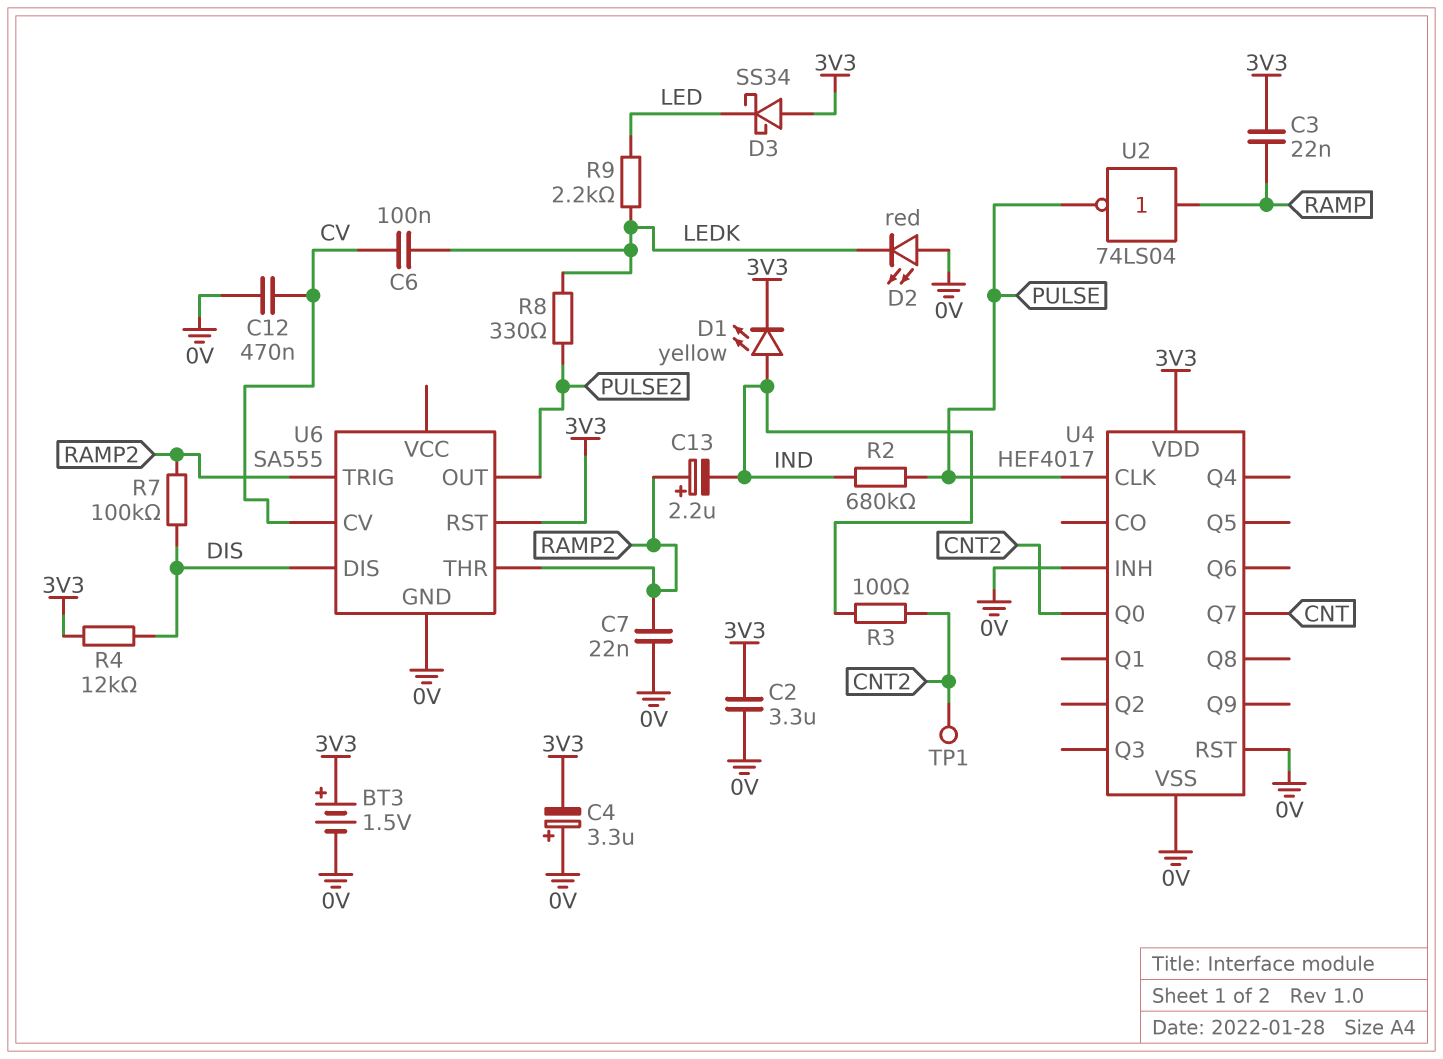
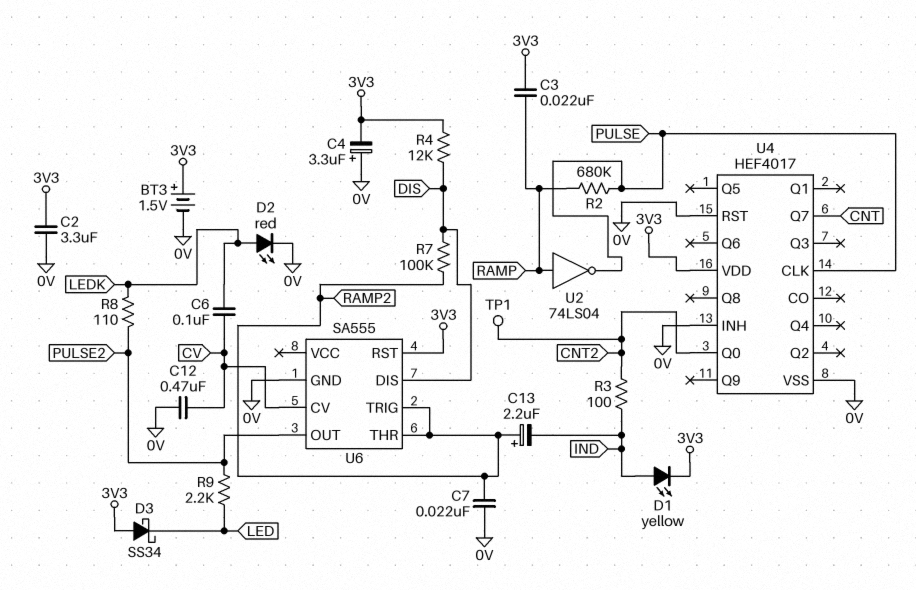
D2: LED red (A 0V, K LEDK) -> LED red (A LEDK, K 0V)
R2: 680k (IND, PULSE) -> 680k (PULSE, RAMP)
R8: 330 (LEDK, PULSE2) -> 110 (LEDK, PULSE2)
R9: 2.2k (LED, LEDK) -> 2.2k (LED, PULSE2)

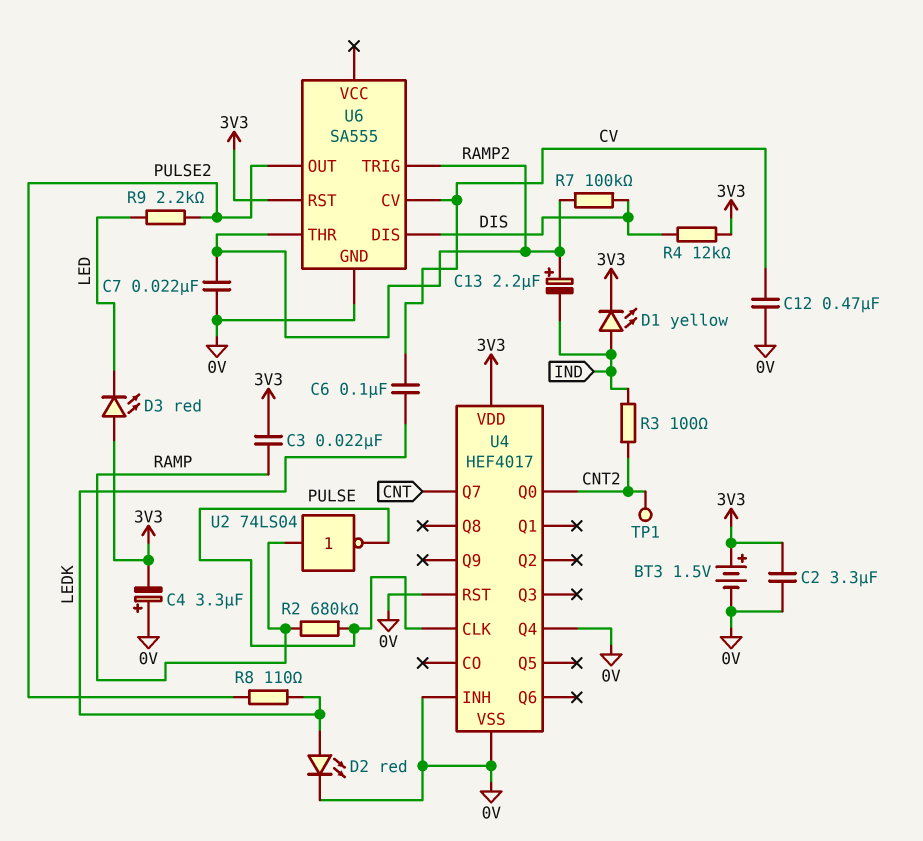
D3: schottky SS34 (A 3V3, K LED) -> LED red (A 3V3, K LED)
U4 pin Q4: none -> 0V

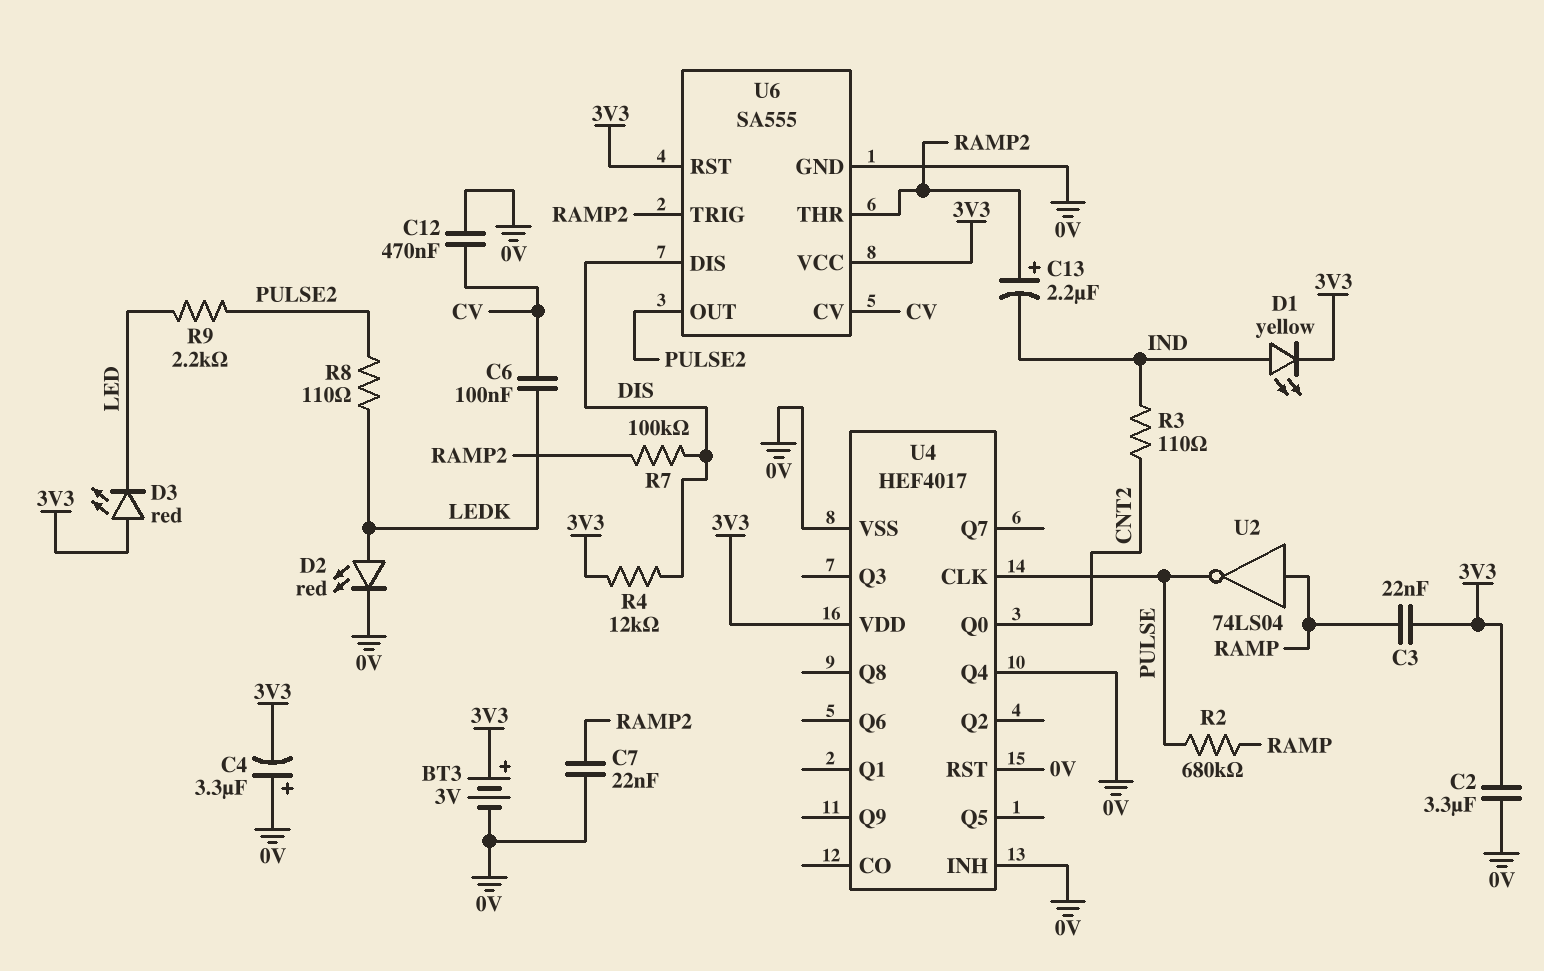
BT3: 1.5V (plus 3V3, minus 0V) -> 3V (plus 3V3, minus 0V)
R3: 100 (CNT2, IND) -> 110 (CNT2, IND)
TP1: test point (CNT2) -> none
U4 pin Q7: CNT -> none
U6 pin VCC: none -> 3V3

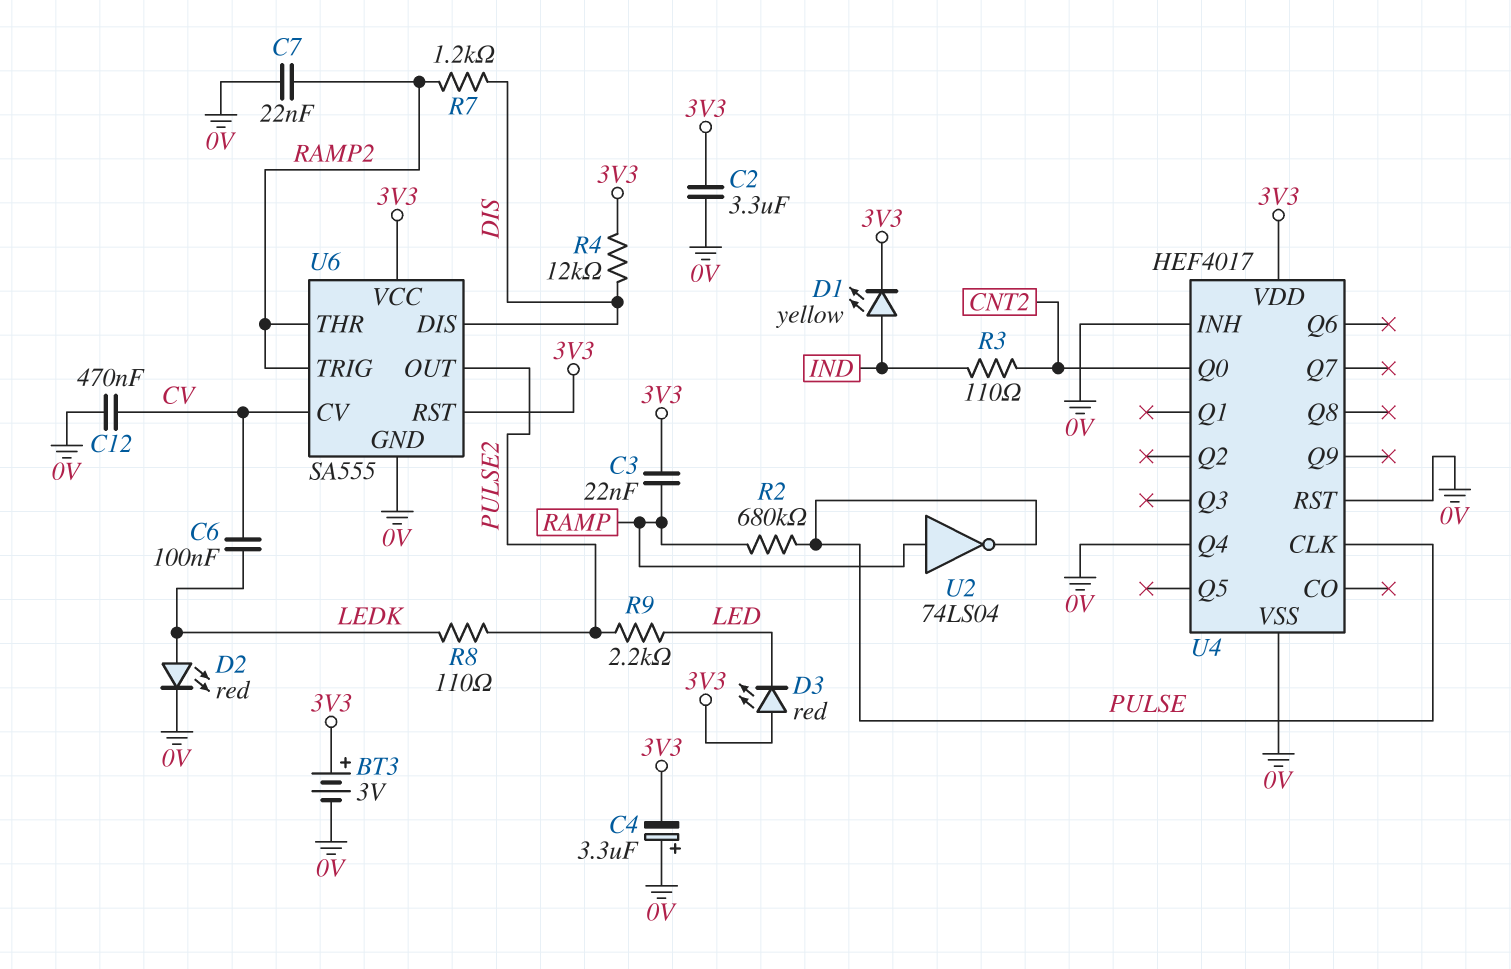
C13: 2.2uF (plus RAMP2, minus IND) -> none
R7: 100k (DIS, RAMP2) -> 1.2k (DIS, RAMP2)

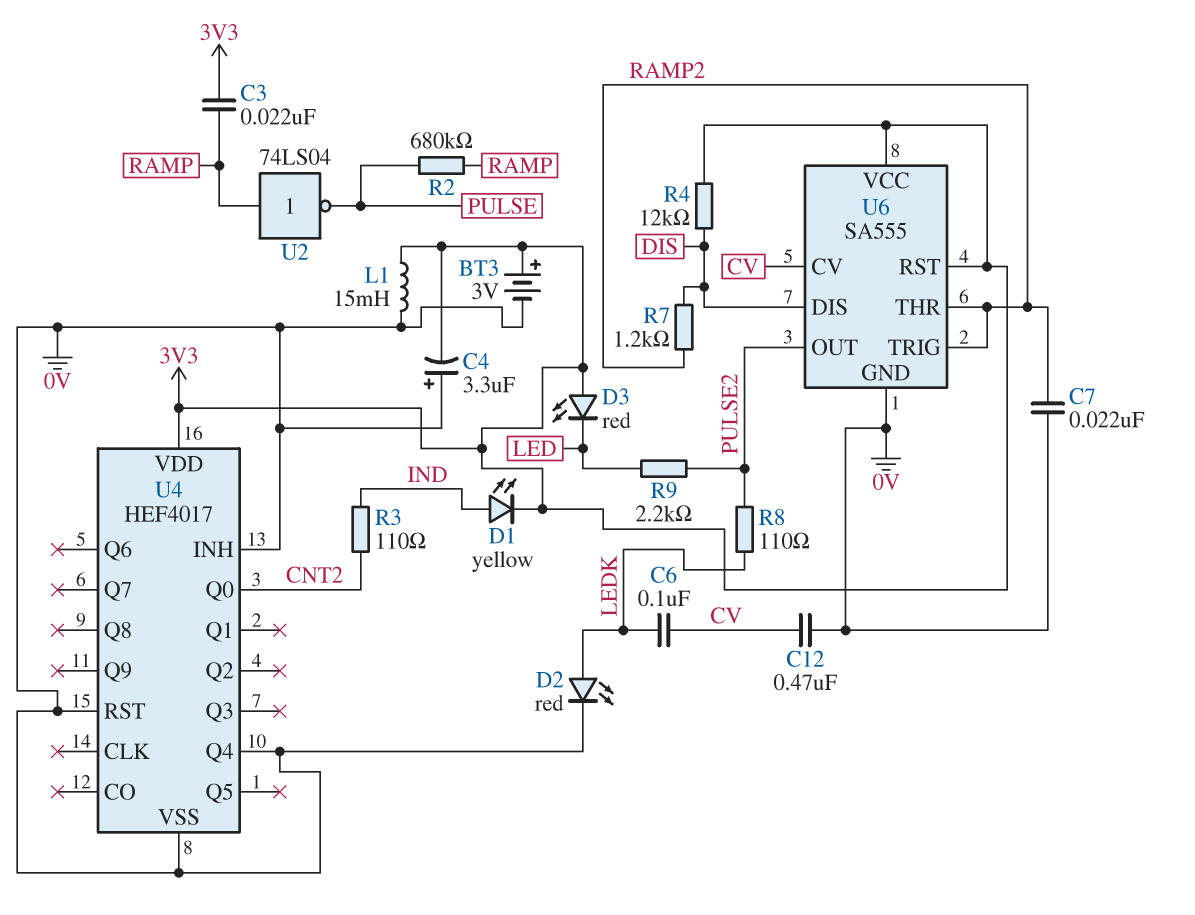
C2: 3.3uF (0V, 3V3) -> none
L1: none -> 15mH (0V, 3V3)
U4 pin CLK: PULSE -> none

